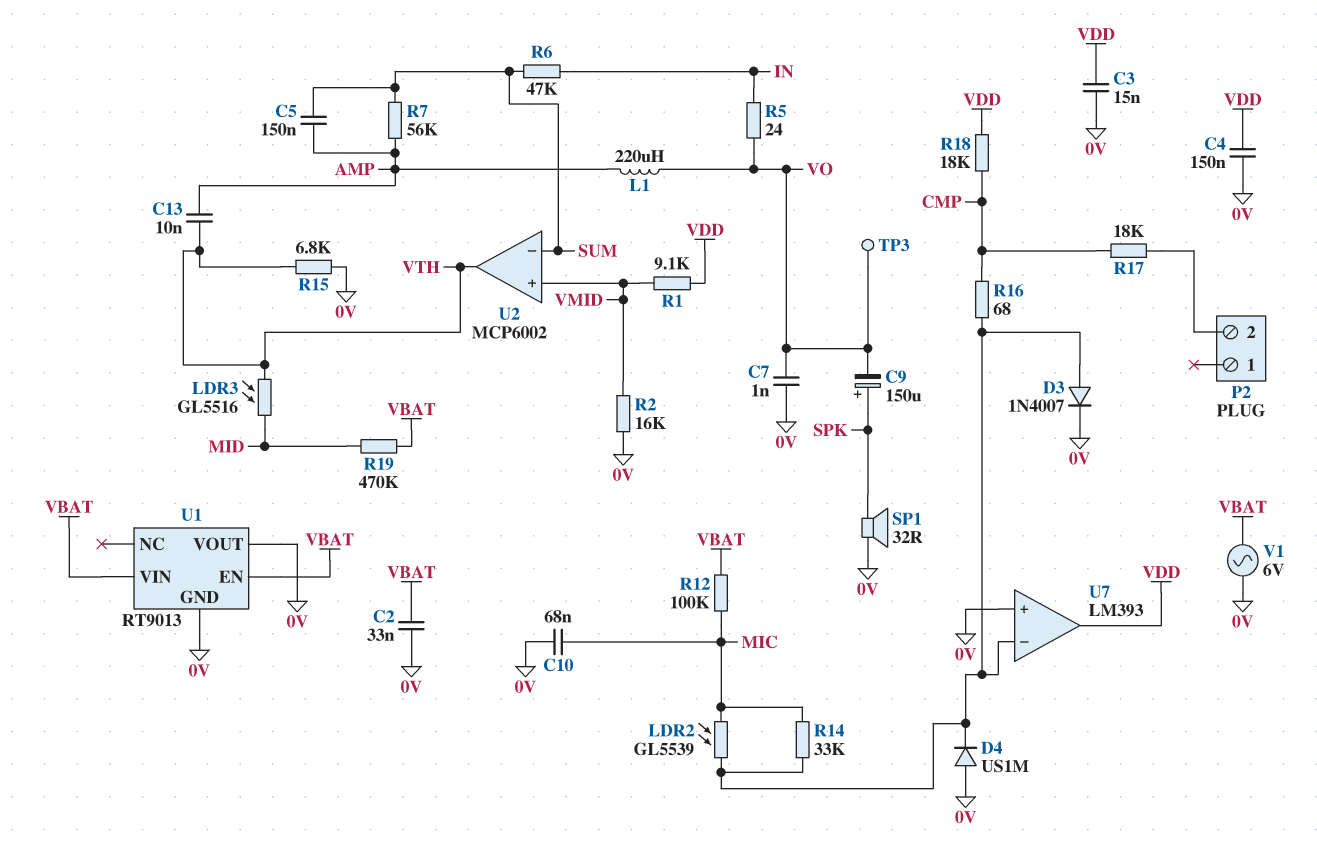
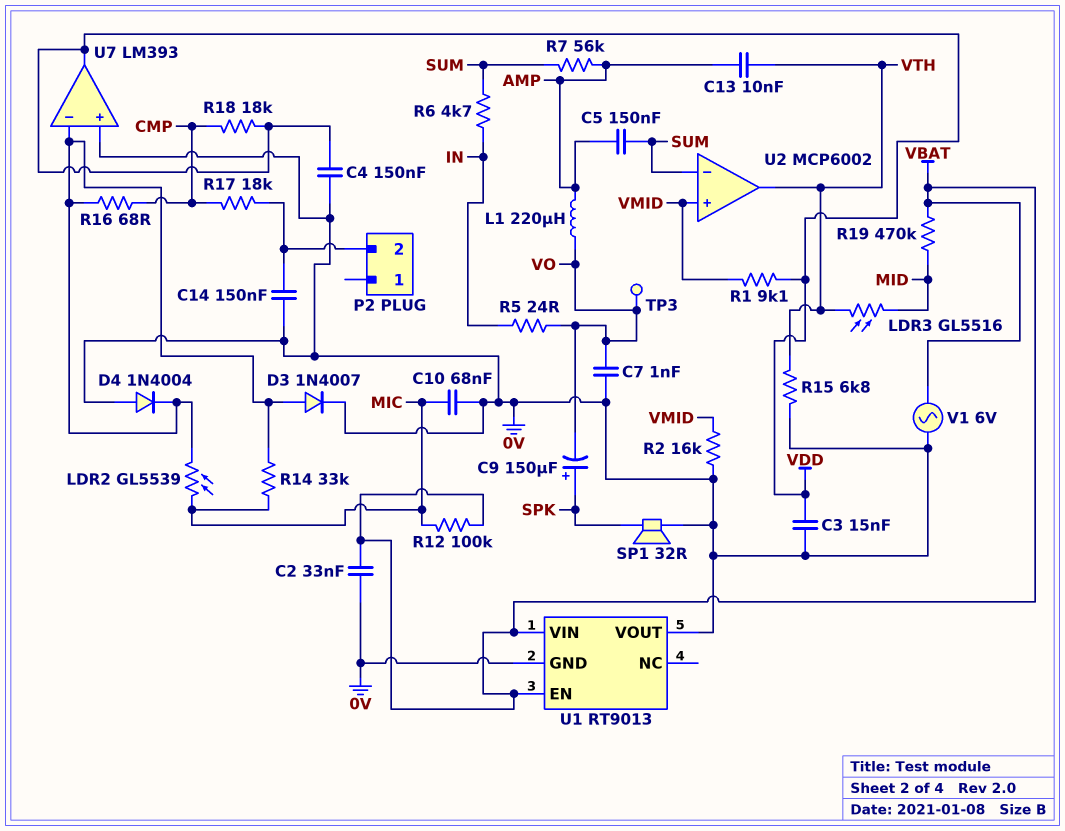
C14: none -> 150nF (0V, P2/2)
D4: diode US1M (A 0V, K U7/in-) -> diode 1N4004 (A 0V, K U7/in-)
R6: 47k (IN, SUM) -> 4.7k (IN, SUM)

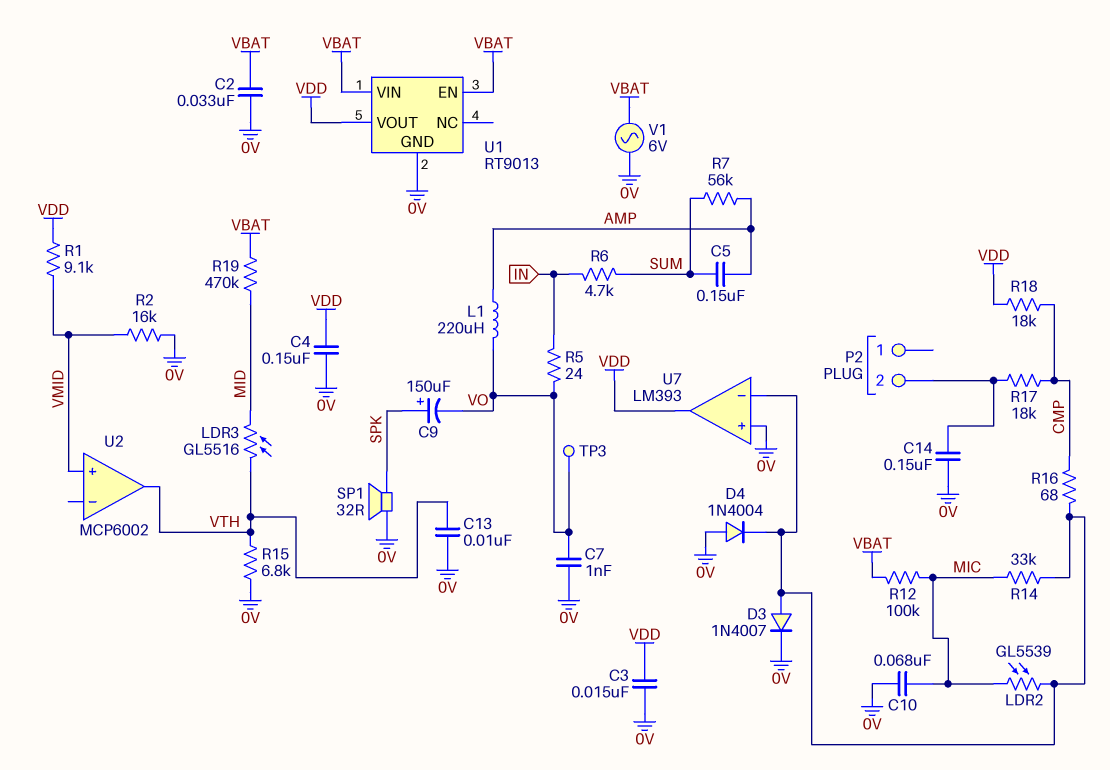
C13: 10nF (AMP, VTH) -> 10nF (0V, VTH)
U1 pin VOUT: 0V -> VDD
U2 pin in-: SUM -> none

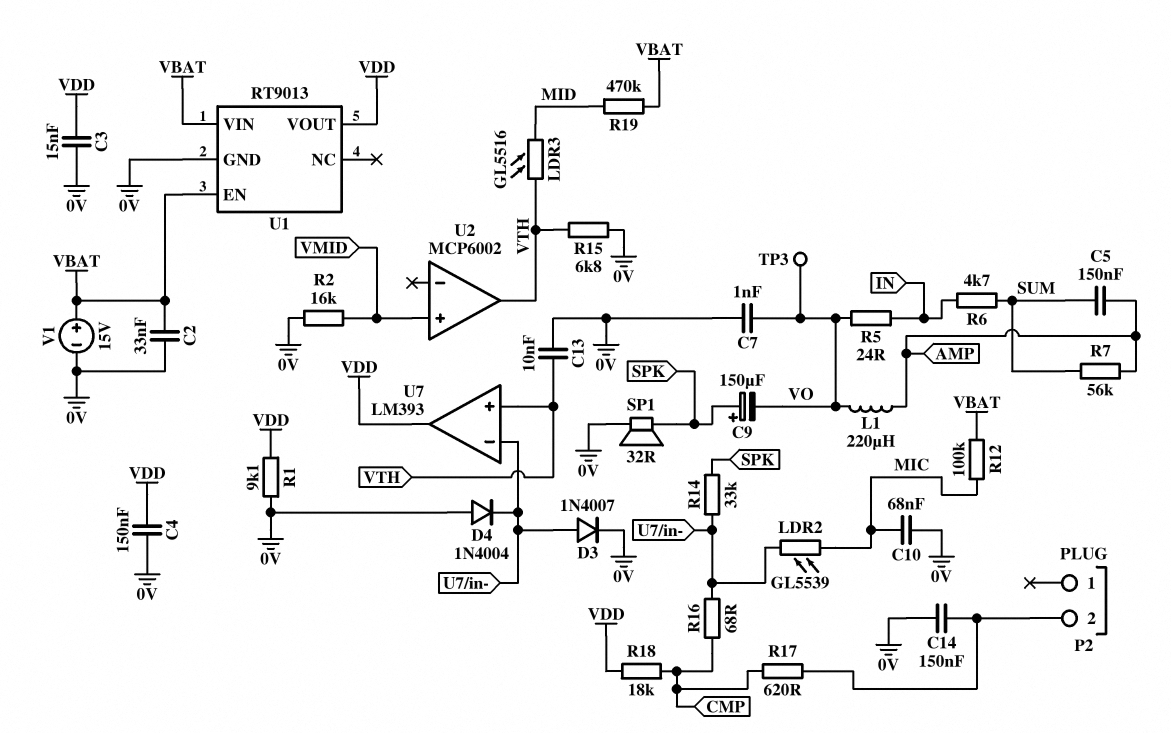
R1: 9.1k (VDD, VMID) -> 9.1k (0V, VDD)
R14: 33k (MIC, U7/in-) -> 33k (SPK, U7/in-)
R17: 18k (CMP, P2/2) -> 620 (CMP, P2/2)
U7 pin in+: 0V -> VTH
V1: AC 6V (0V, VBAT) -> 15V (plus VBAT, minus 0V)

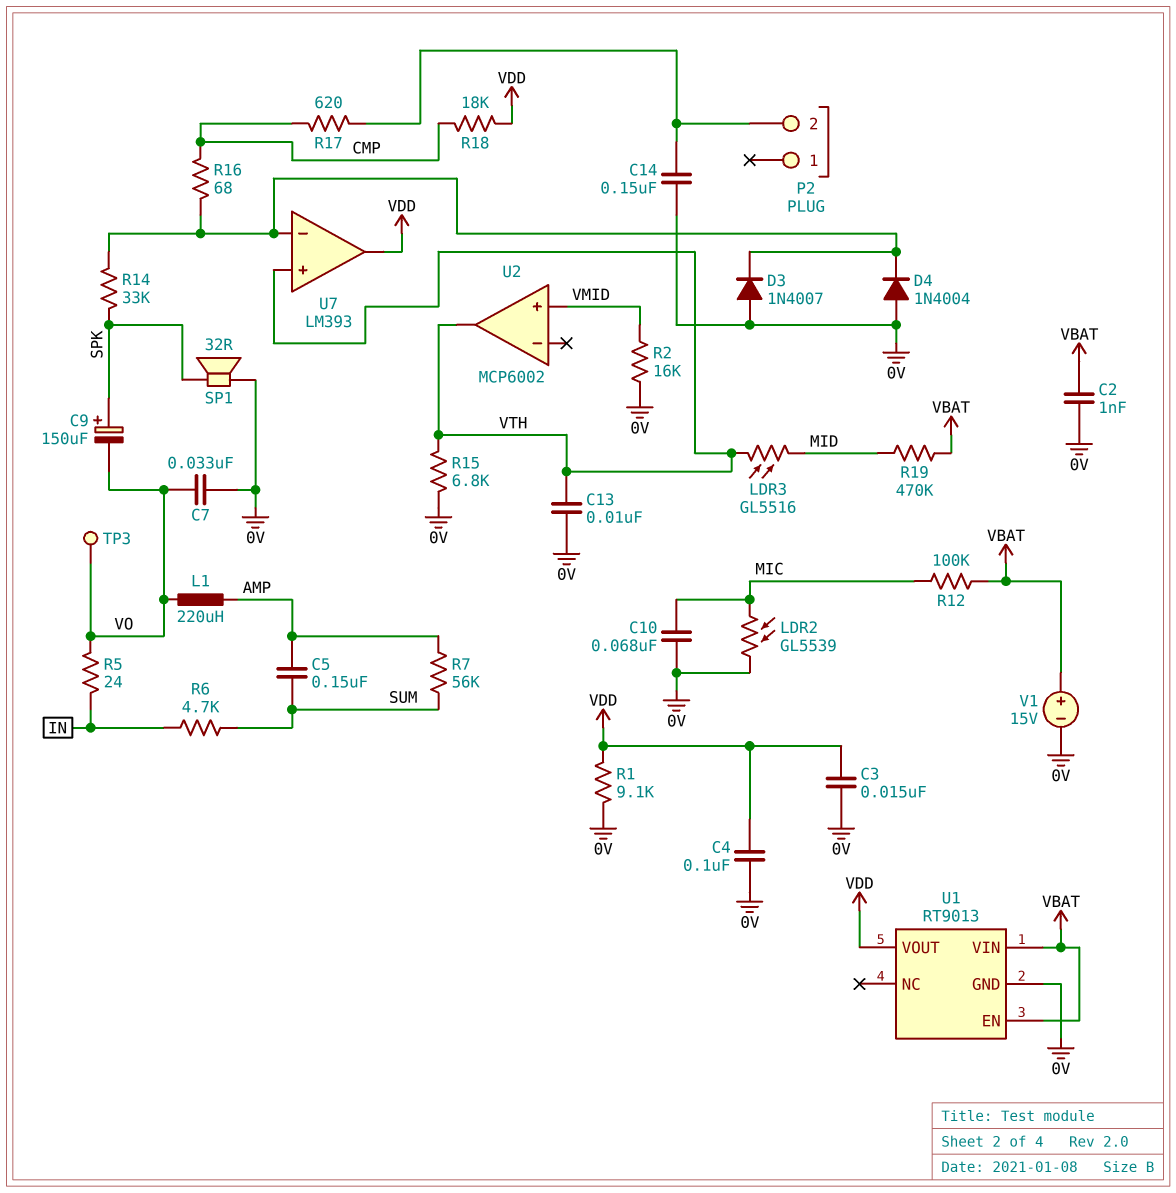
C2: 33nF (0V, VBAT) -> 1nF (0V, VBAT)
C4: 150nF (0V, VDD) -> 100nF (0V, VDD)
C7: 1nF (0V, VO) -> 33nF (0V, VO)
D3: diode 1N4007 (A U7/in-, K 0V) -> diode 1N4007 (A 0V, K U7/in-)
LDR2: GL5539 (MIC, U7/in-) -> GL5539 (0V, MIC)

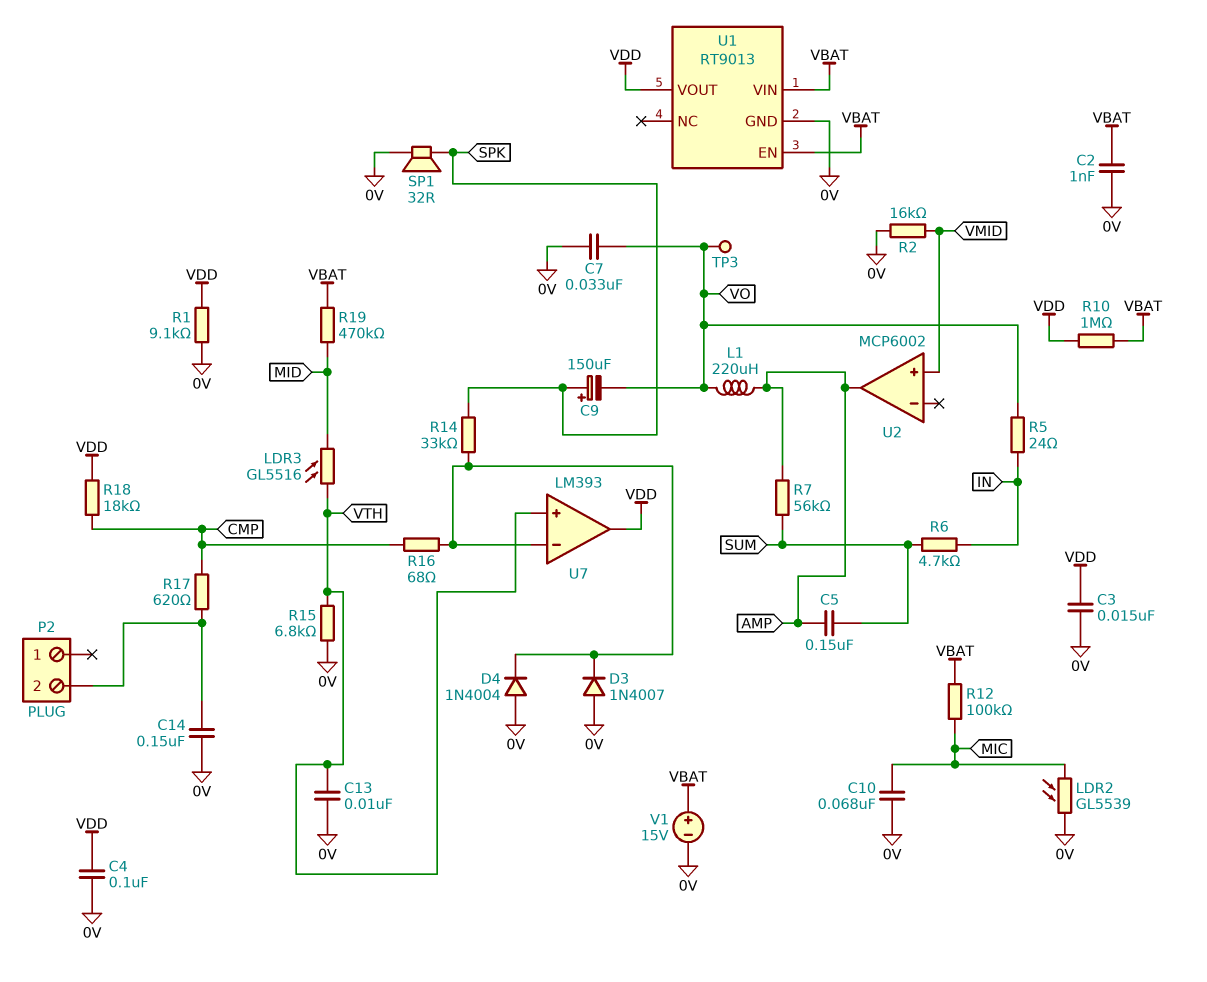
R10: none -> 1M (VBAT, VDD)
U2 pin out: VTH -> AMP

